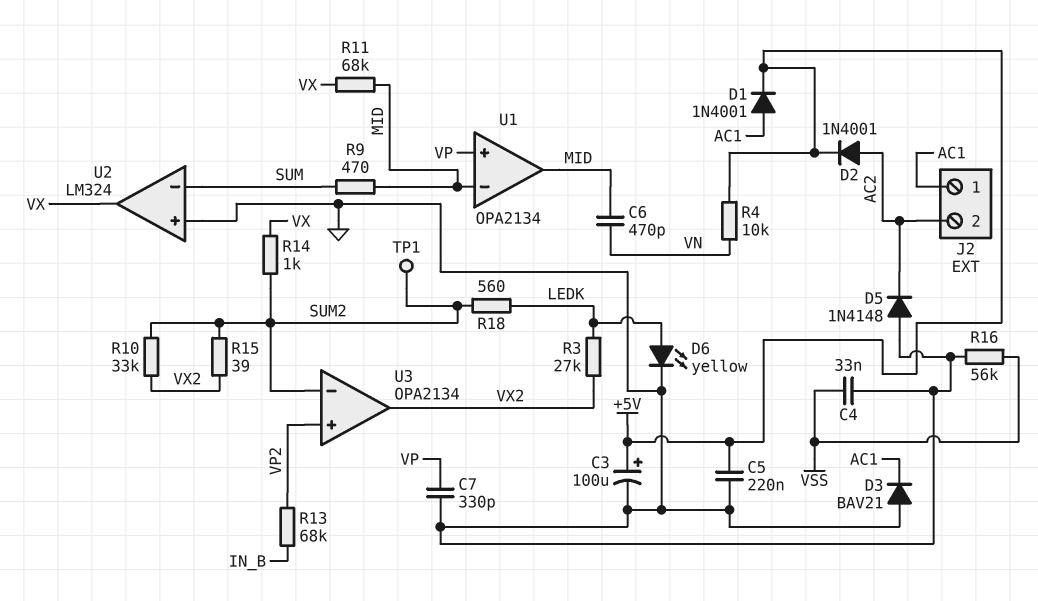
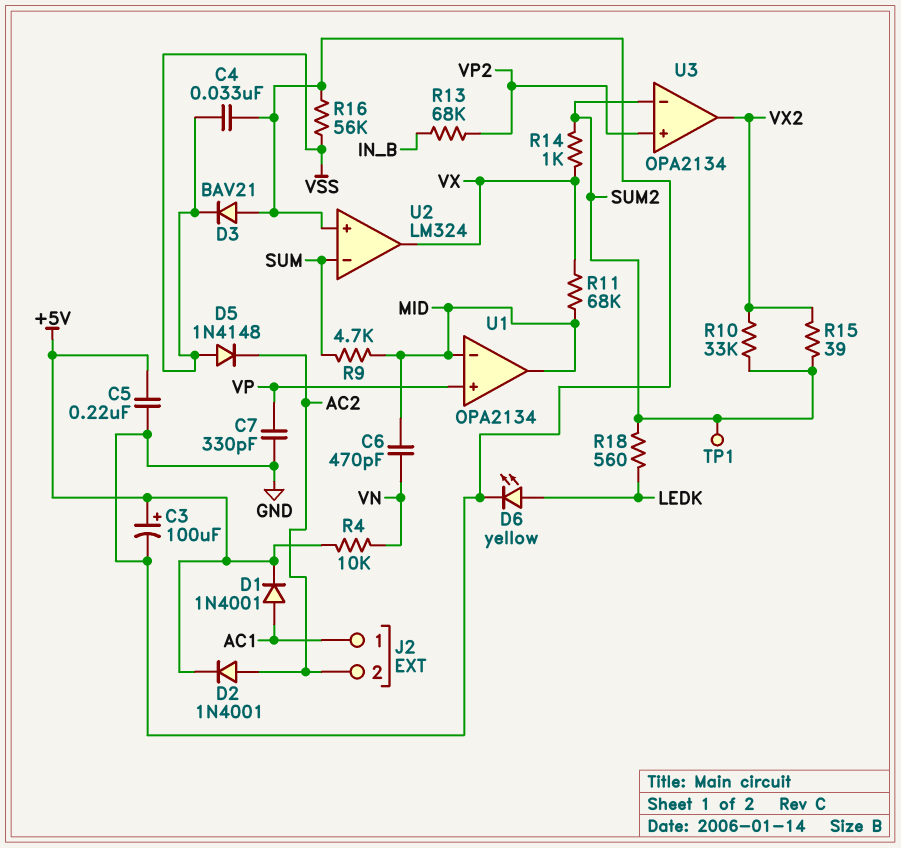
D3: diode BAV21 (A GND, K AC1) -> diode BAV21 (A GND, K VSS)
D5: diode 1N4148 (A GND, K AC2) -> diode 1N4148 (A VSS, K AC2)
R3: 27k (LEDK, VX2) -> none
R9: 470 (MID, SUM) -> 4.7k (MID, SUM)

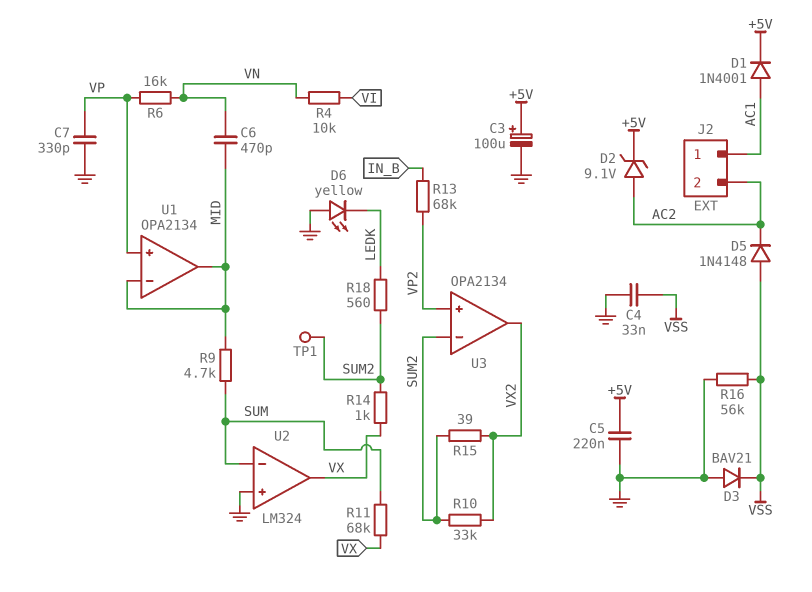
D2: diode 1N4001 (A AC2, K +5V) -> zener 9.1V (A AC2, K +5V)
D6: LED yellow (A LEDK, K GND) -> LED yellow (A GND, K LEDK)
R4: 10k (+5V, VN) -> 10k (VI, VN)
R6: none -> 16k (VN, VP)
R11: 68k (MID, VX) -> 68k (SUM, VX)

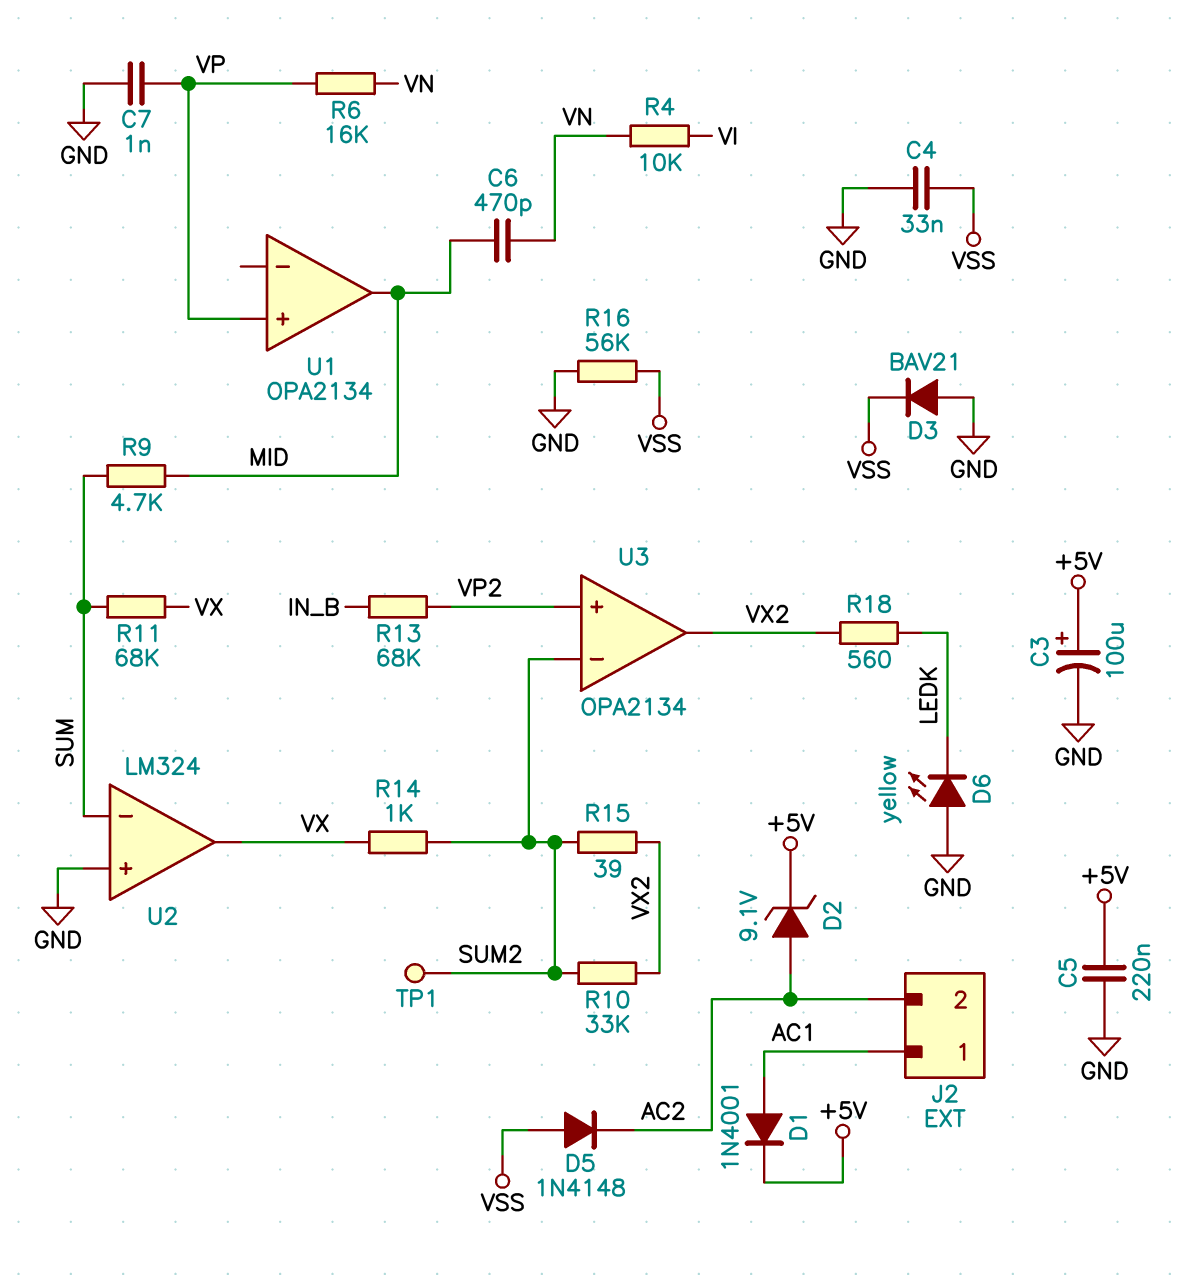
C7: 330pF (GND, VP) -> 1nF (GND, VP)
R18: 560 (LEDK, SUM2) -> 560 (LEDK, VX2)
U1 pin in-: MID -> none

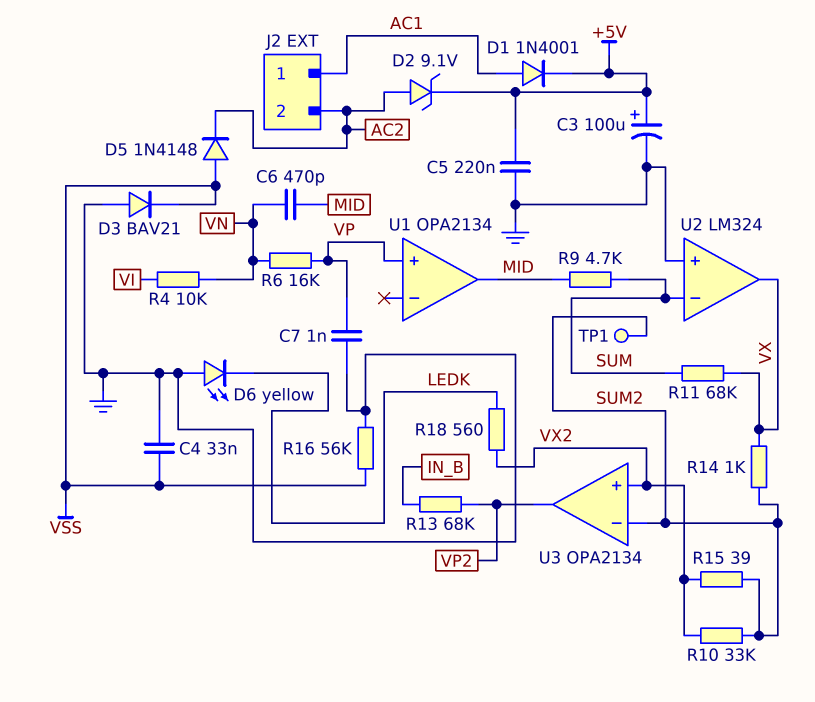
U3 pin in+: VP2 -> VX2
U3 pin out: VX2 -> VP2

